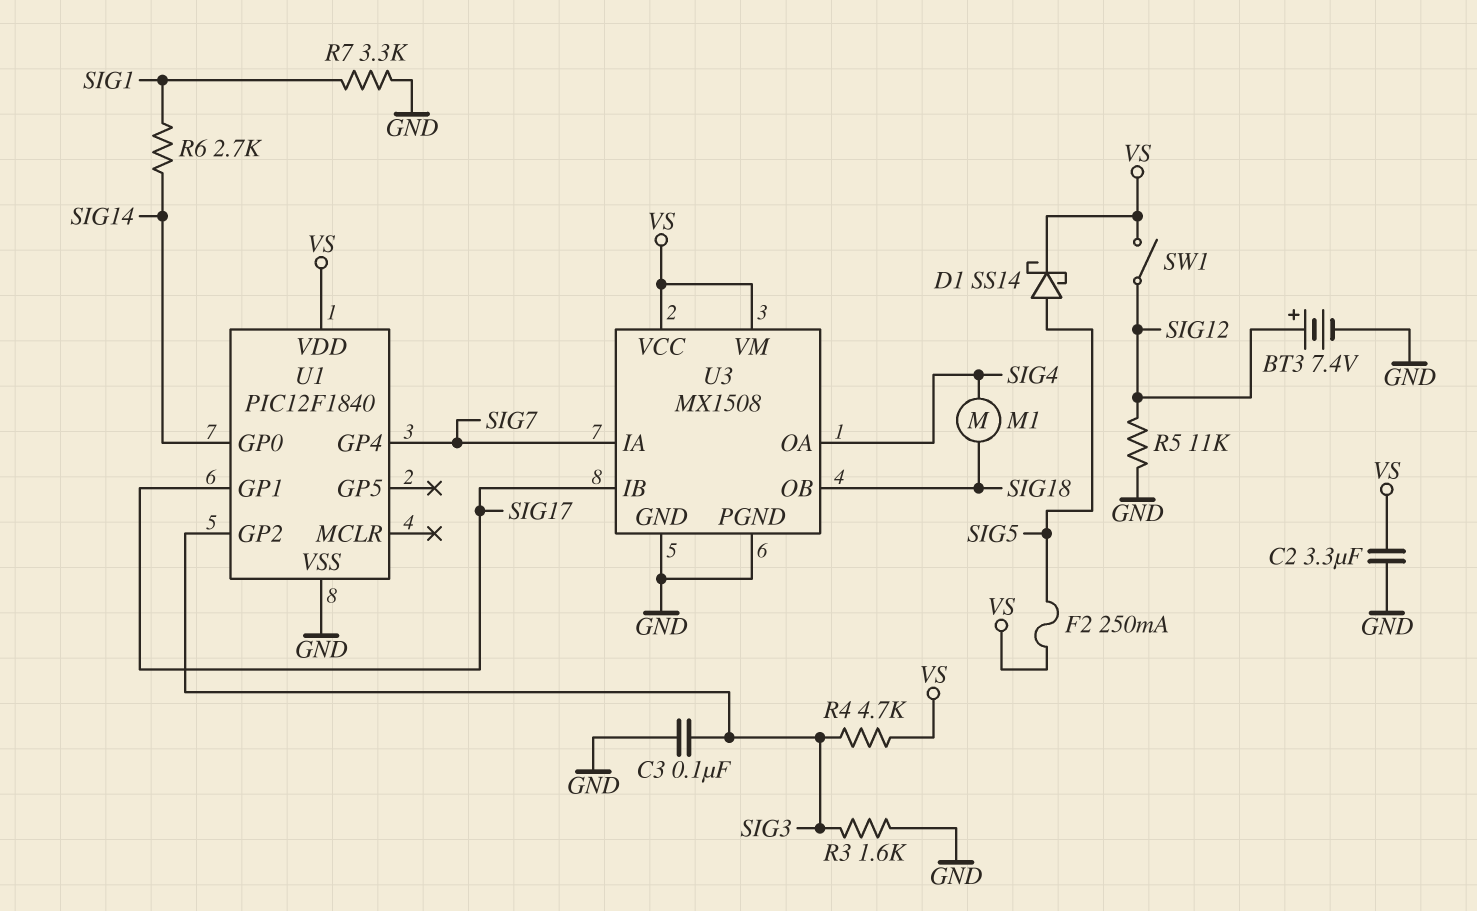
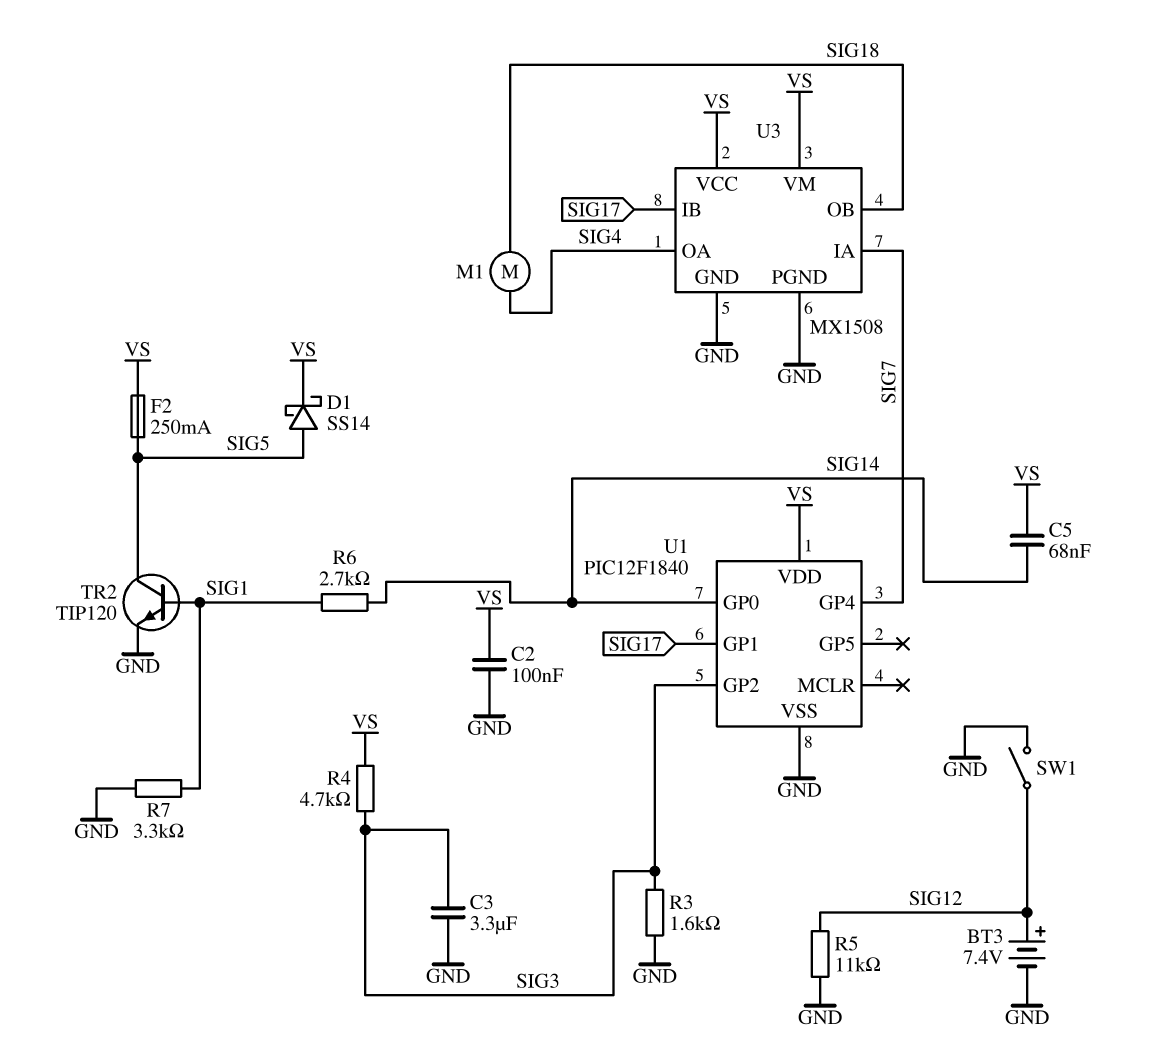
C2: 3.3uF (GND, VS) -> 100nF (GND, VS)
C3: 100nF (GND, SIG3) -> 3.3uF (GND, SIG3)
C5: none -> 68nF (SIG14, VS)
SW1: switch (SIG12, VS) -> switch (GND, SIG12)
TR2: none -> NPN TIP120 (B SIG1, C SIG5, E GND)

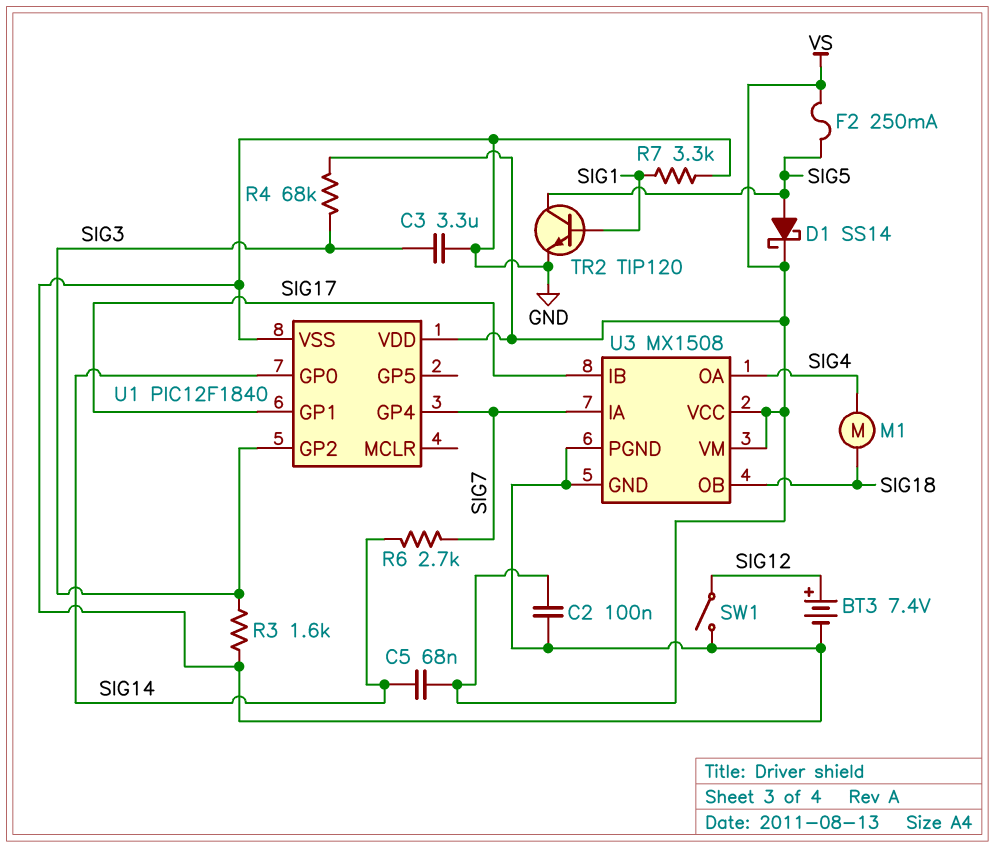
R4: 4.7k (SIG3, VS) -> 68k (SIG3, VS)
R5: 11k (GND, SIG12) -> none
R6: 2.7k (SIG1, SIG14) -> 2.7k (SIG7, SIG14)

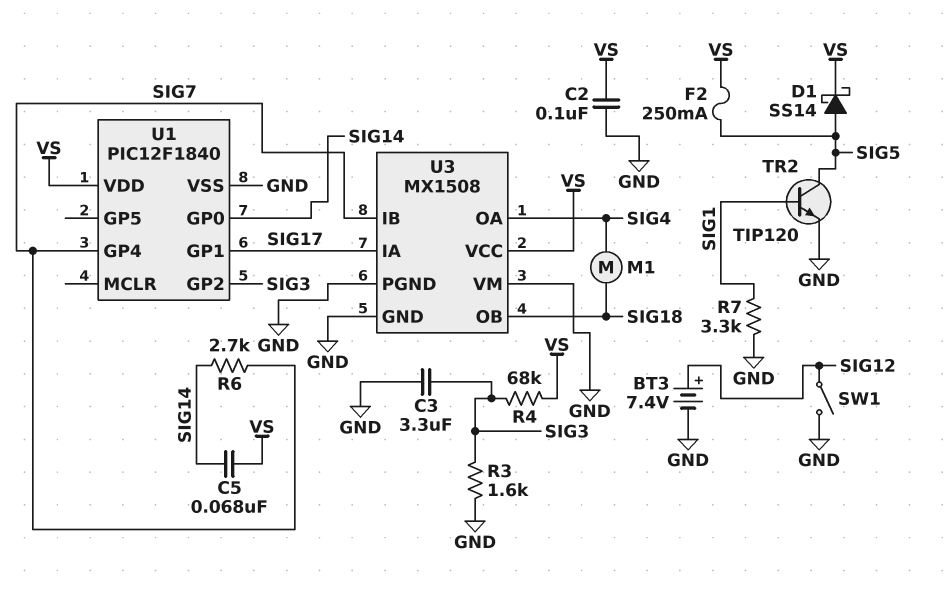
U3 pin IA: SIG7 -> SIG17
U3 pin IB: SIG17 -> SIG7
U3 pin VM: VS -> GND

